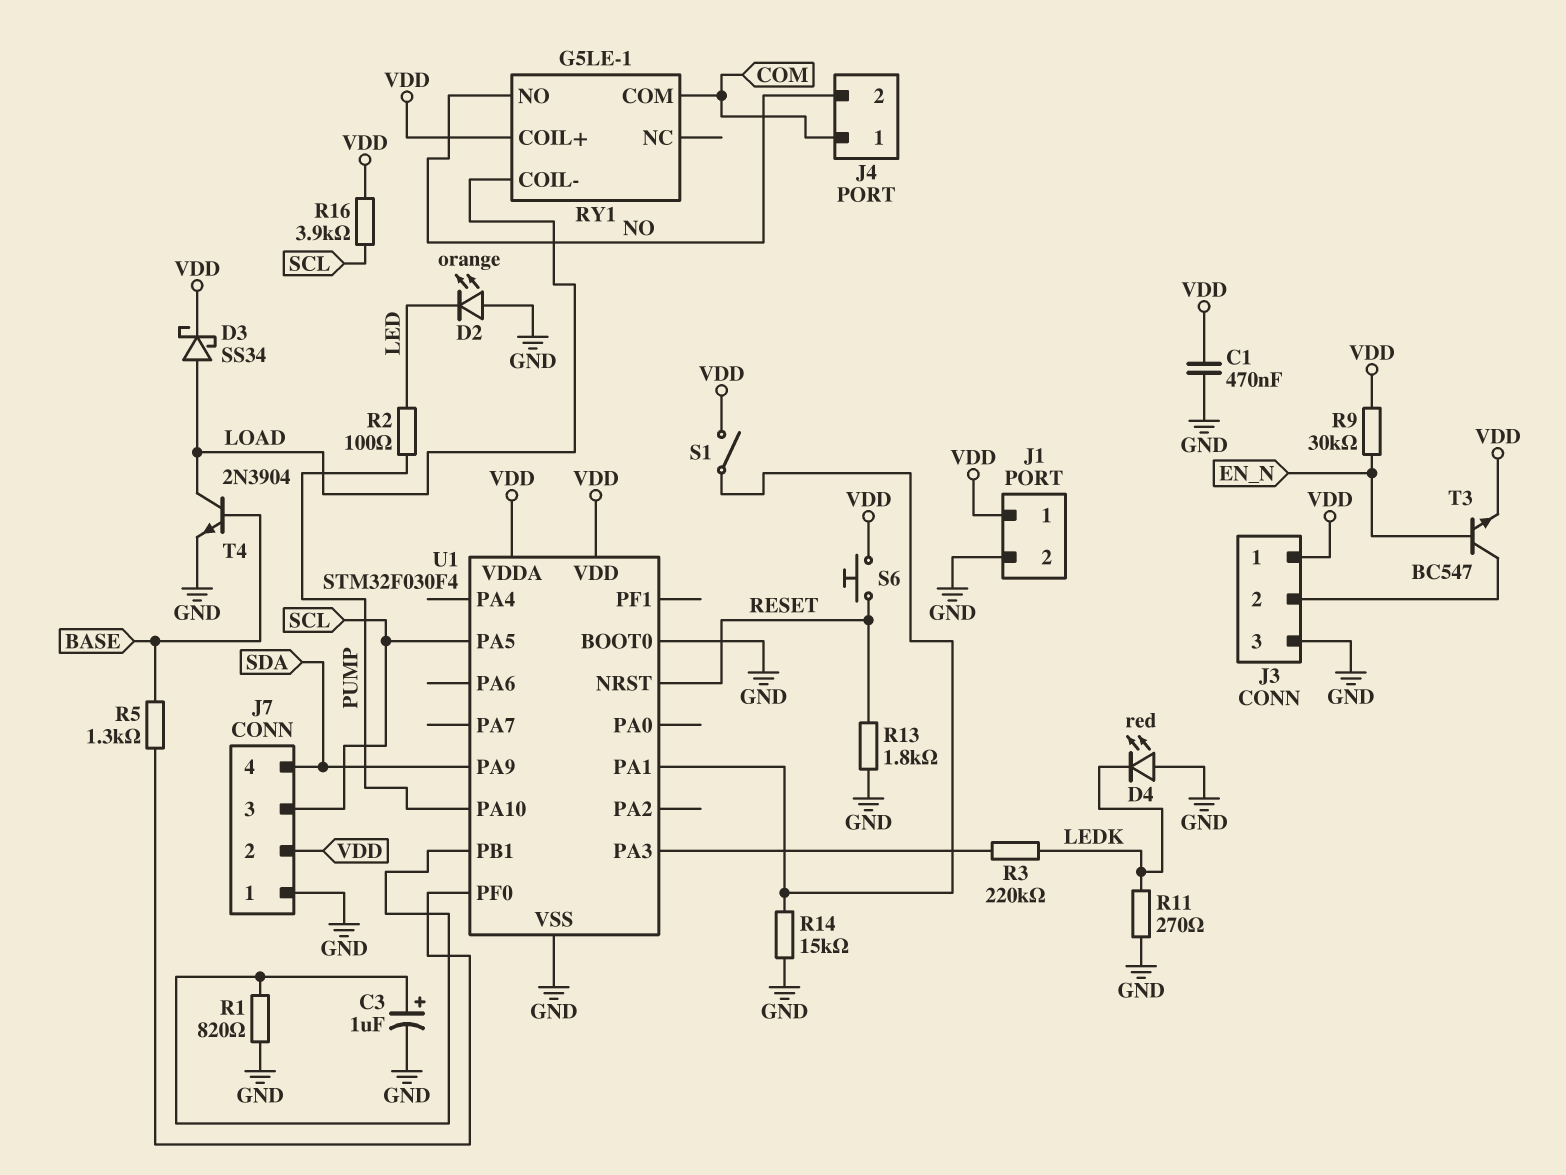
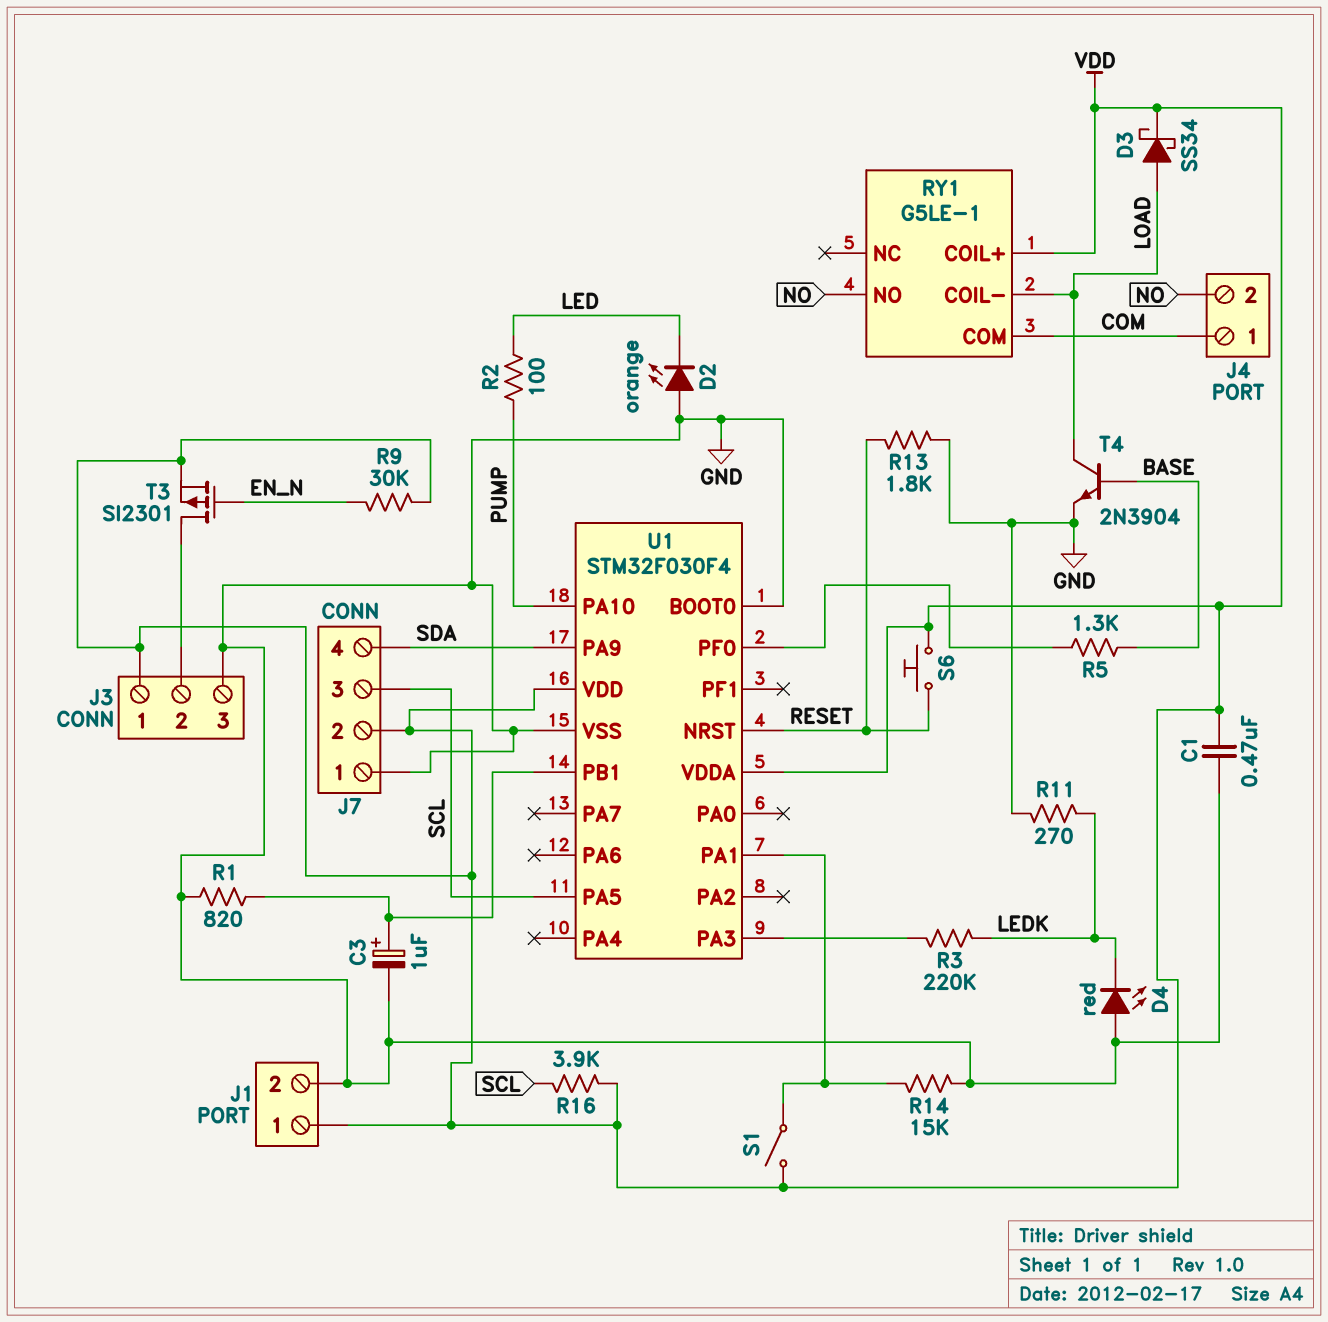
T3: NPN BC547 (B EN_N, C J3/2, E VDD) -> PMOS SI2301 (G EN_N, D J3/2, S VDD)

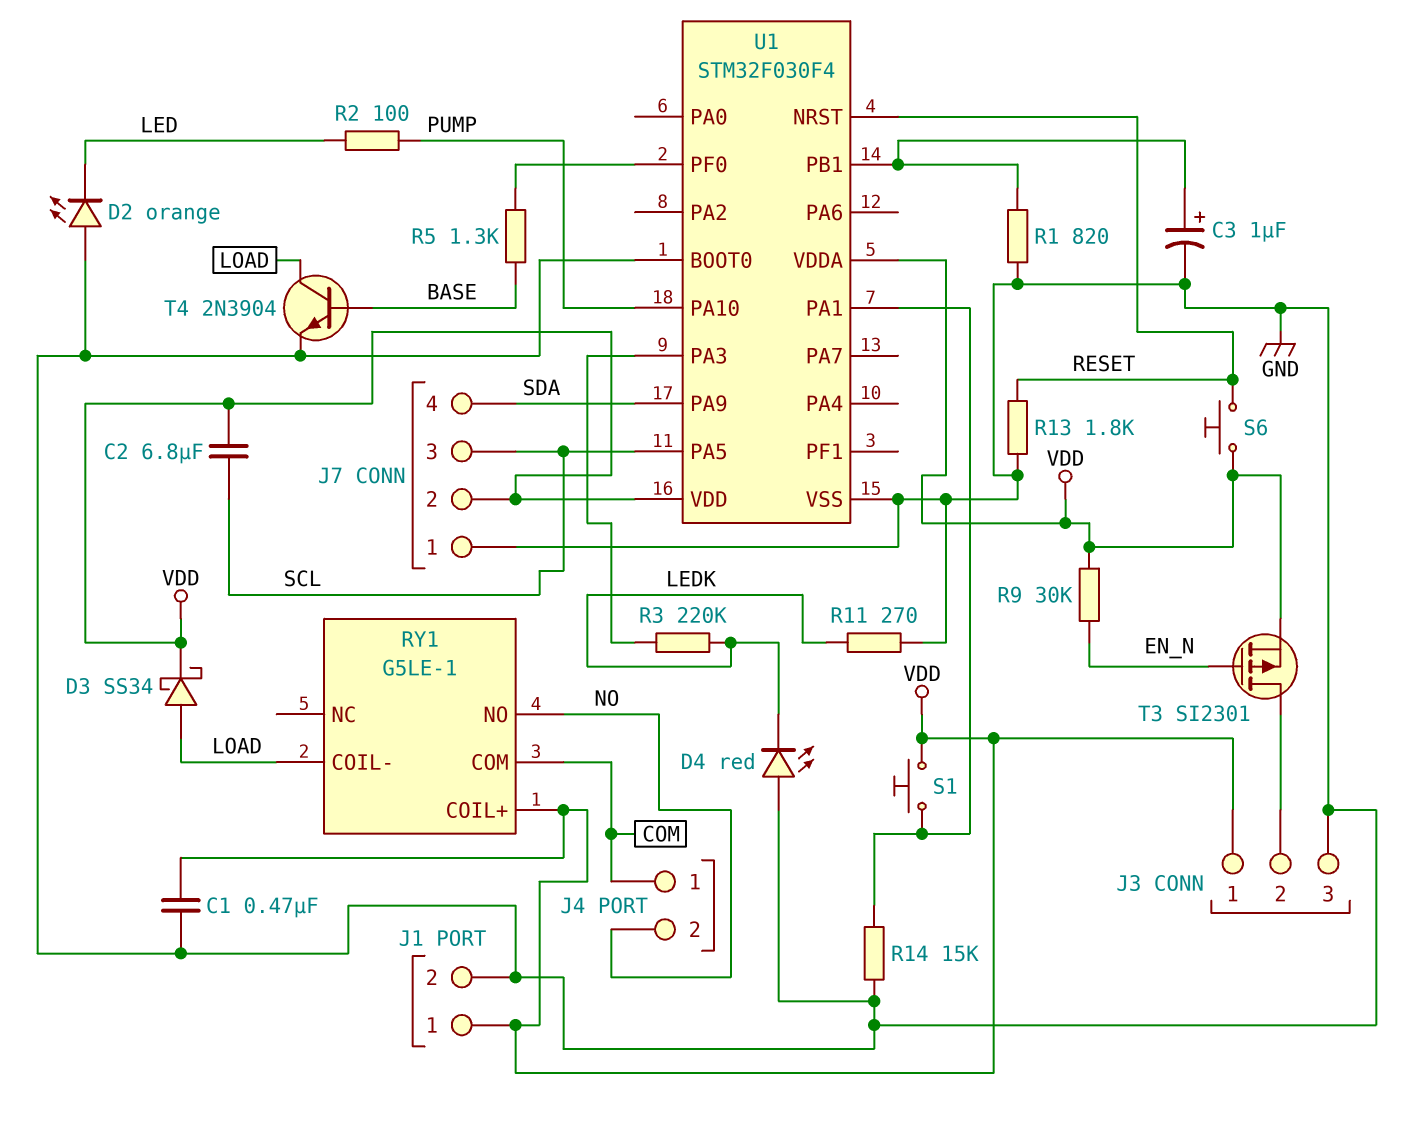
C2: none -> 6.8uF (SCL, VDD)
R16: 3.9k (SCL, VDD) -> none
S1: switch (U1/PA1, VDD) -> button (U1/PA1, VDD)

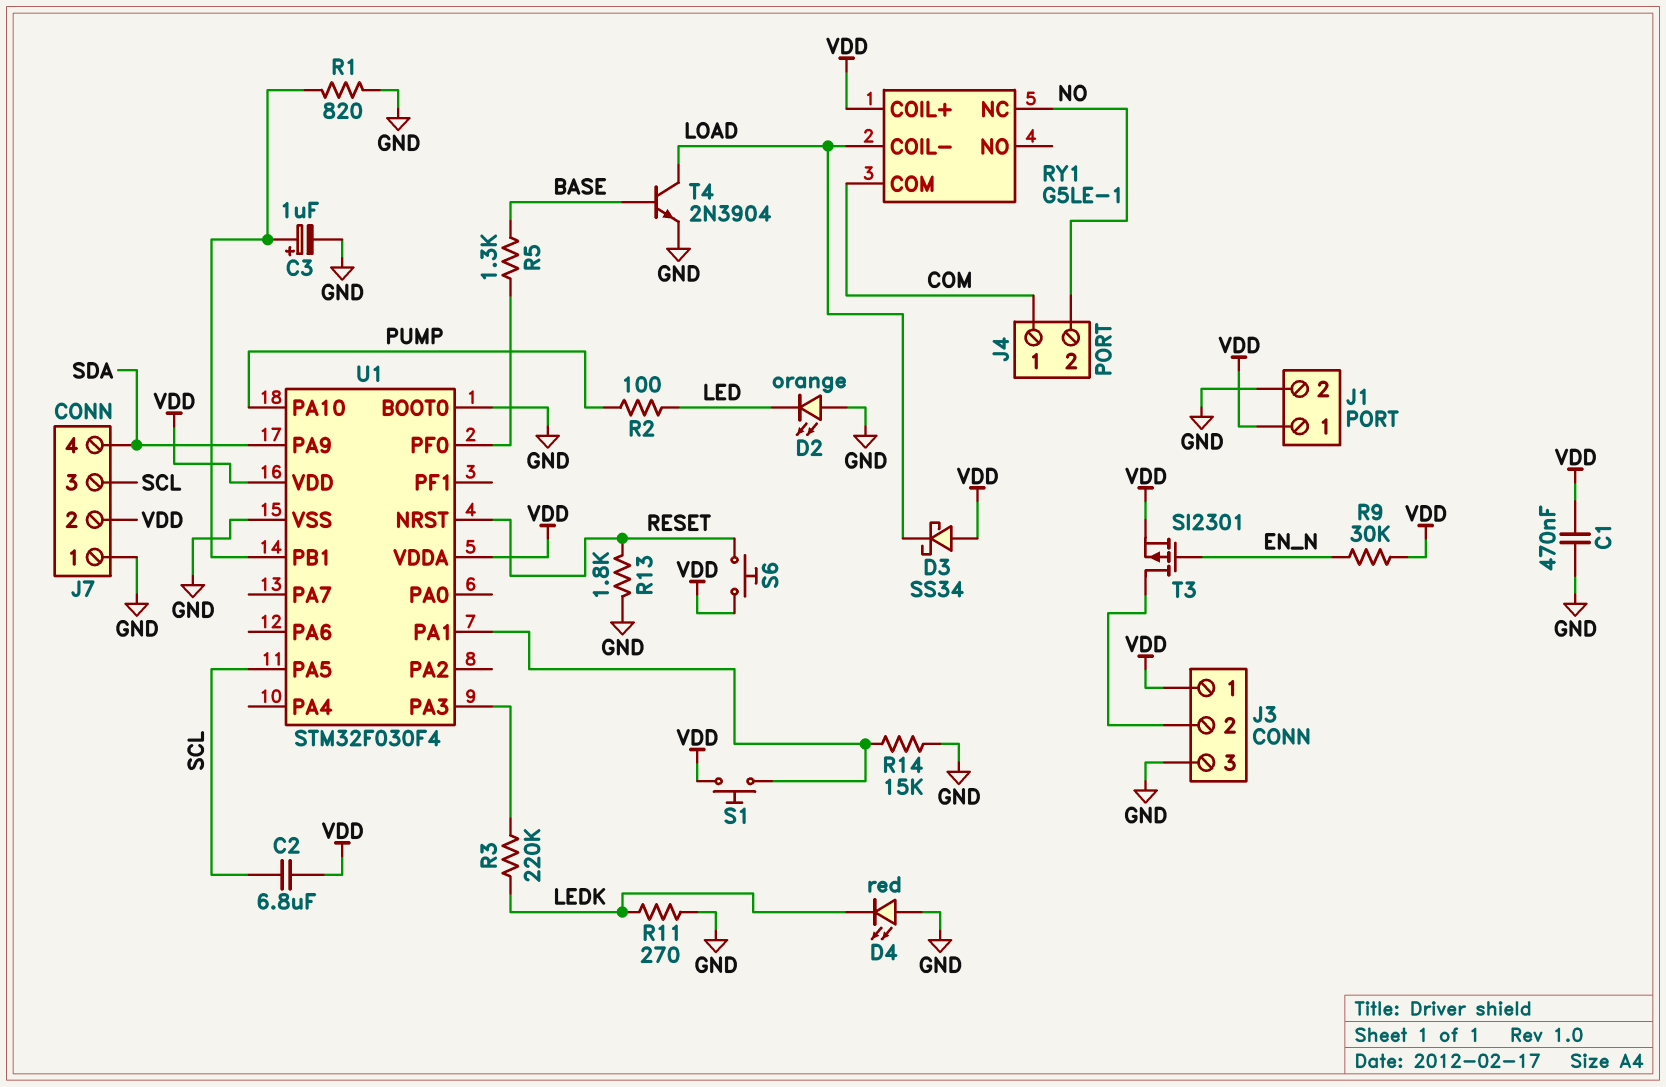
D3: schottky SS34 (A LOAD, K VDD) -> schottky SS34 (A VDD, K LOAD)
RY1 pin NC: none -> NO
RY1 pin NO: NO -> none

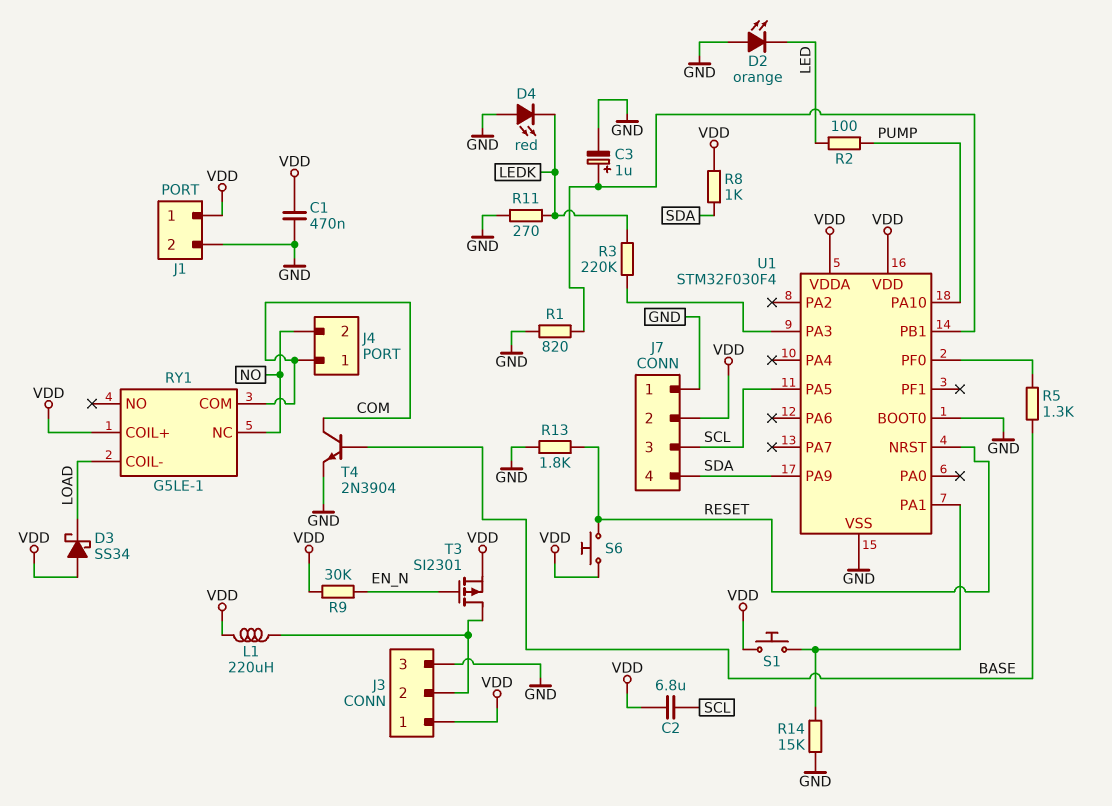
L1: none -> 220uH (J3/2, VDD)
R8: none -> 1k (SDA, VDD)
T4: NPN 2N3904 (B BASE, C LOAD, E GND) -> NPN 2N3904 (B BASE, C COM, E GND)

